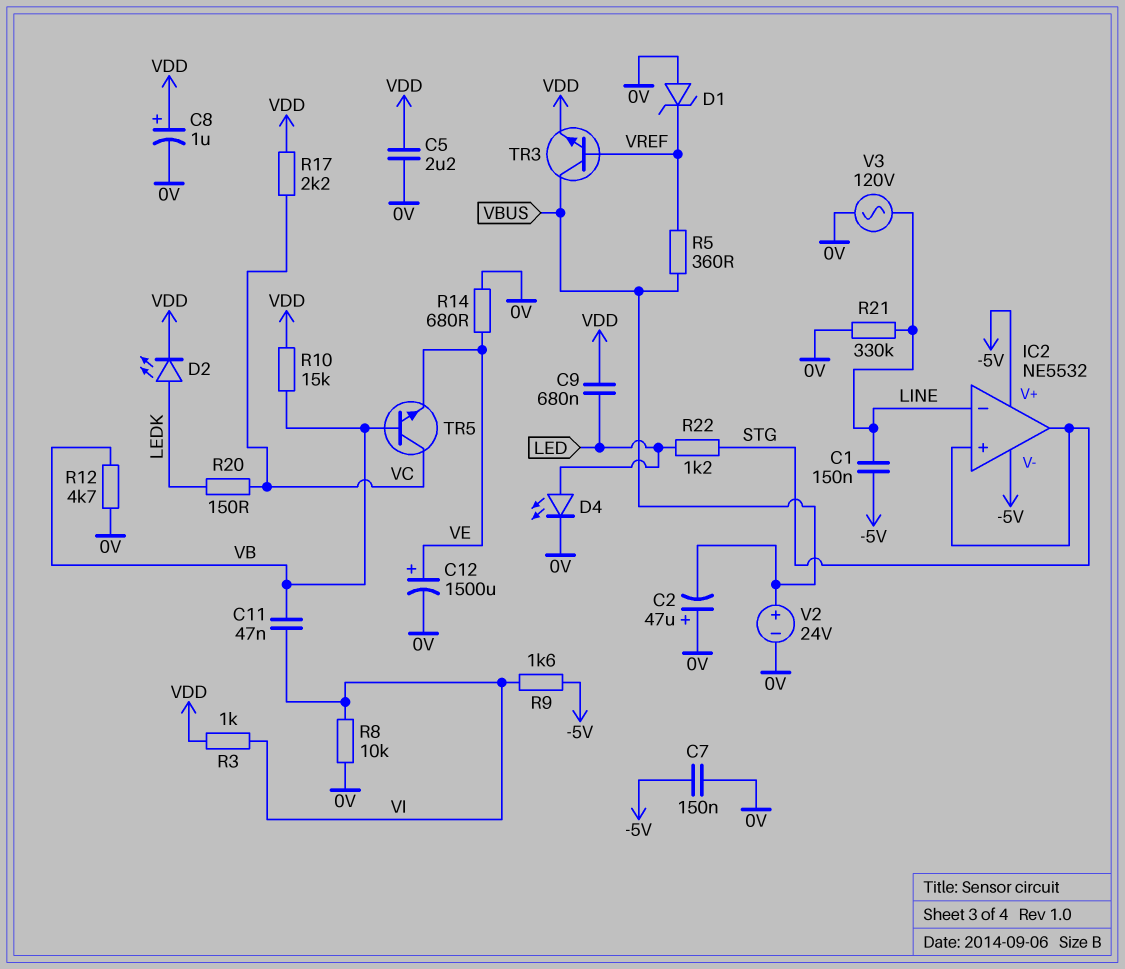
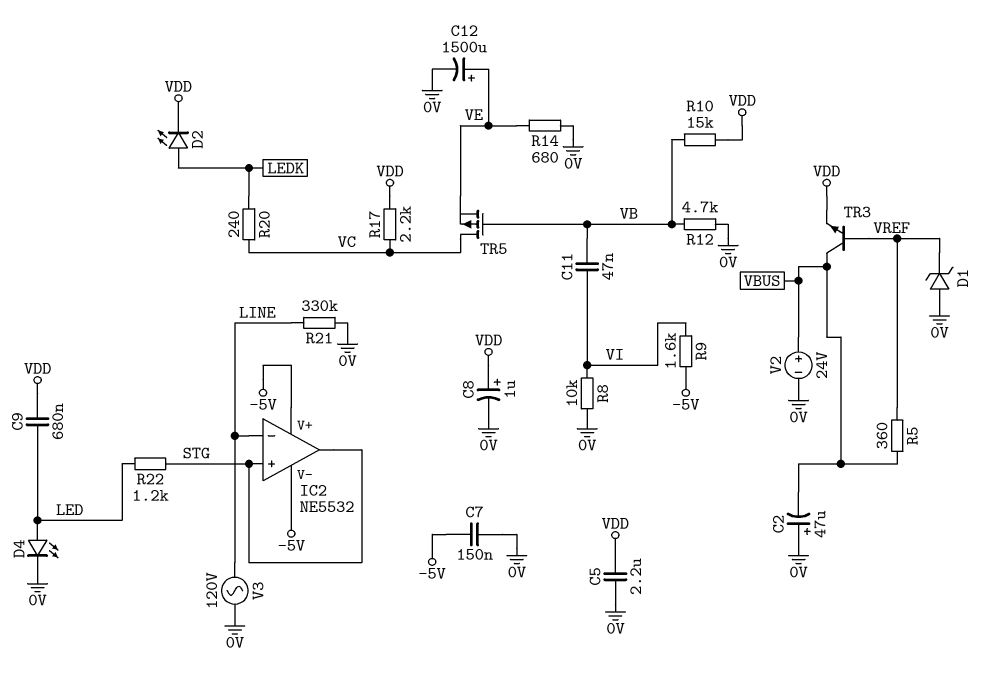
C1: 150nF (-5V, LINE) -> none
R3: 1k (VDD, VI) -> none
R20: 150 (LEDK, VC) -> 240 (LEDK, VC)
TR5: NPN (B VB, C VC, E VE) -> PMOS (G VB, D VC, S VE)

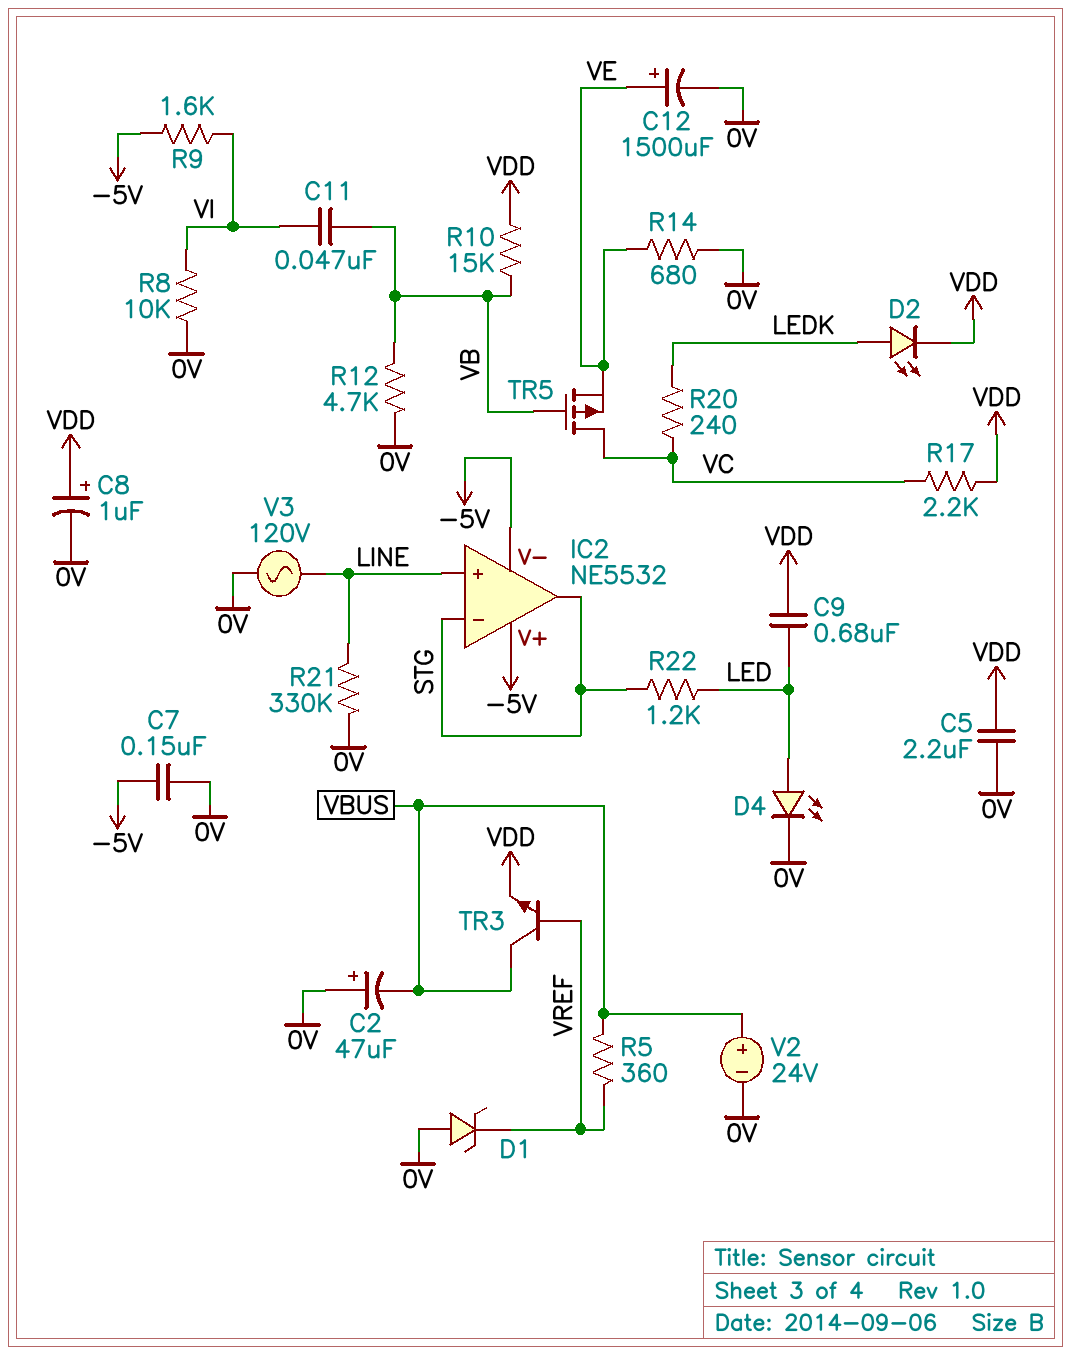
IC2 pin in+: STG -> LINE
IC2 pin in-: LINE -> STG

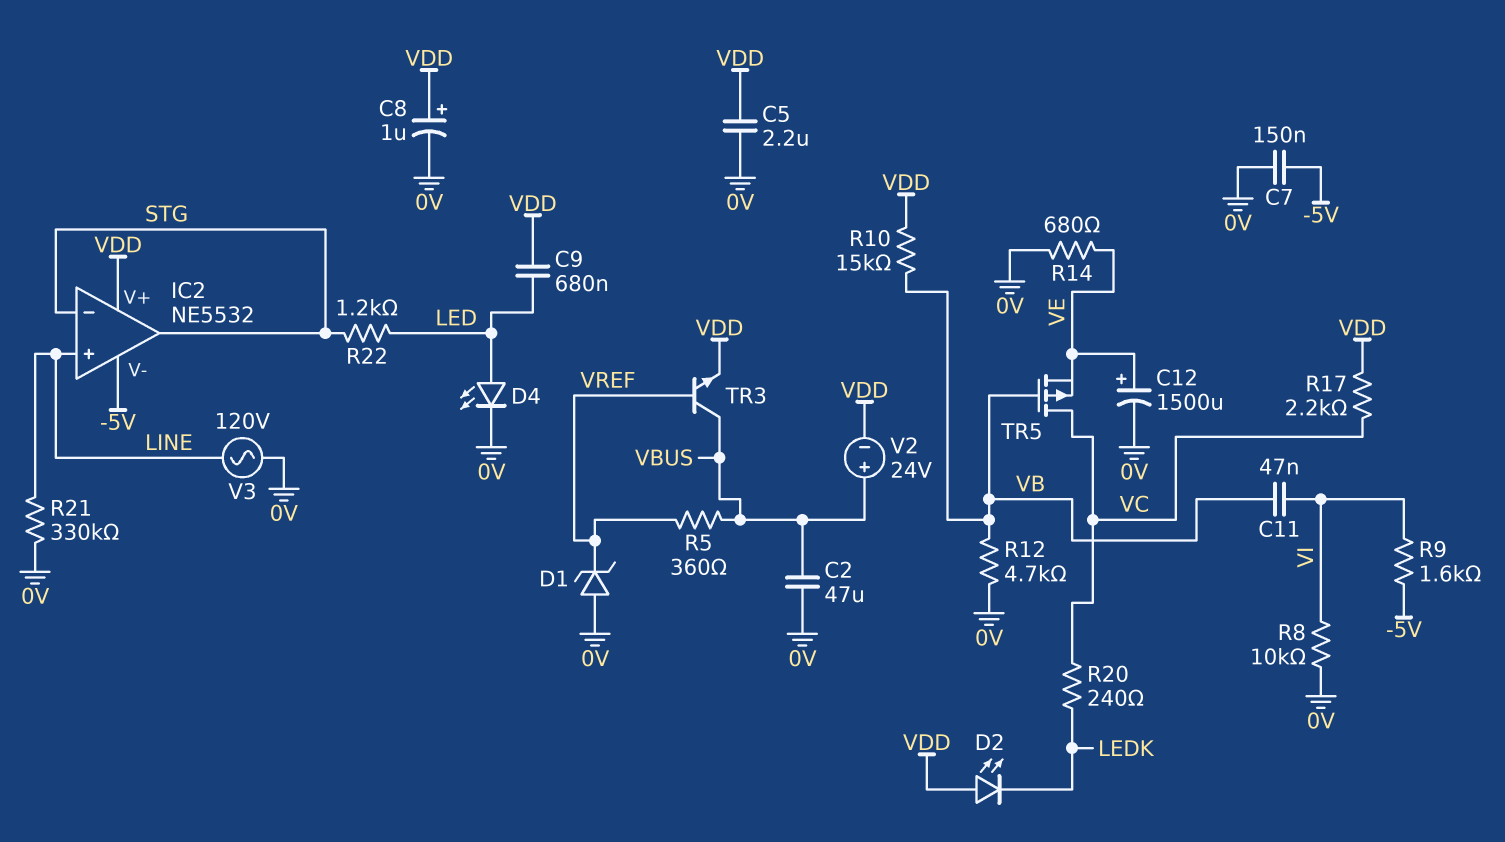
C2: 47uF (plus 0V, minus VBUS) -> 47uF (0V, VBUS)
D2: LED (A LEDK, K VDD) -> LED (A VDD, K LEDK)
IC2 pin V+: -5V -> VDD
V2: 24V (plus VBUS, minus 0V) -> 24V (plus VBUS, minus VDD)

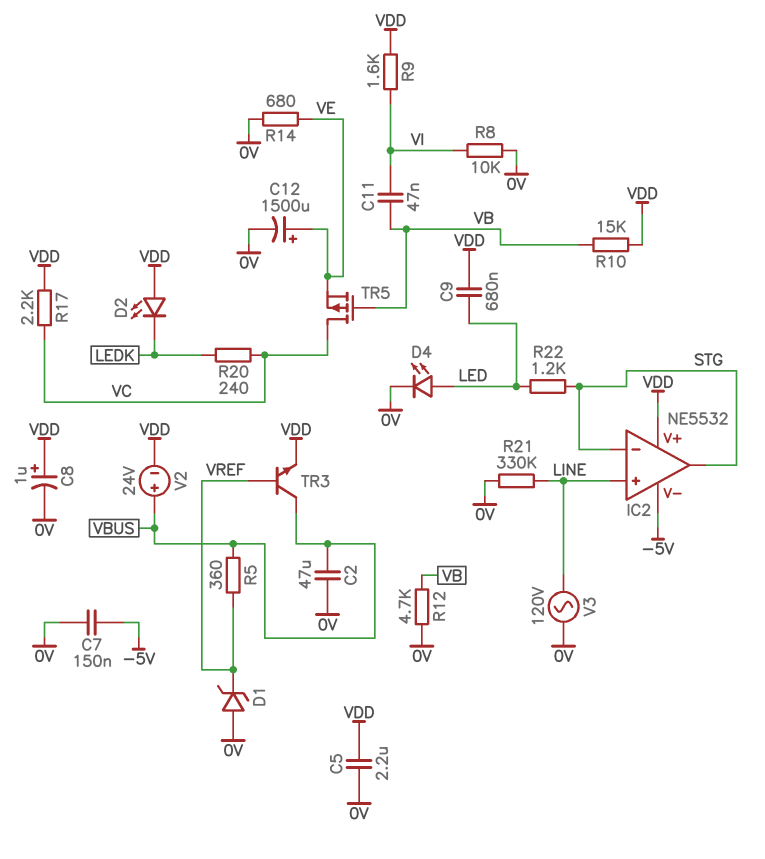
R9: 1.6k (-5V, VI) -> 1.6k (VDD, VI)

